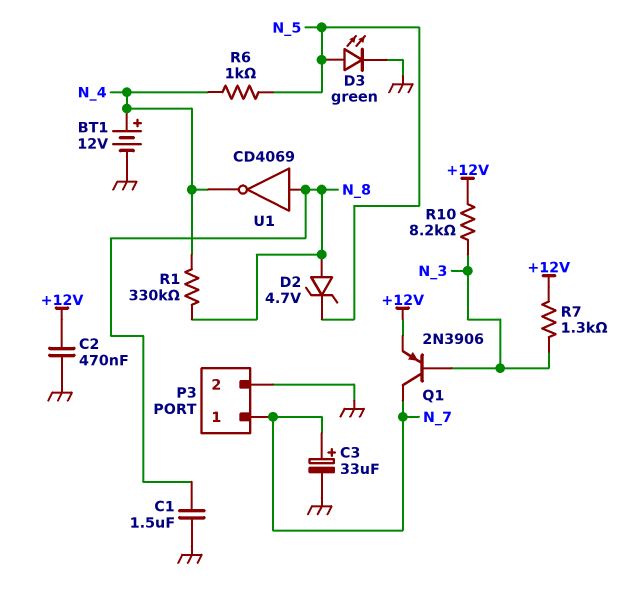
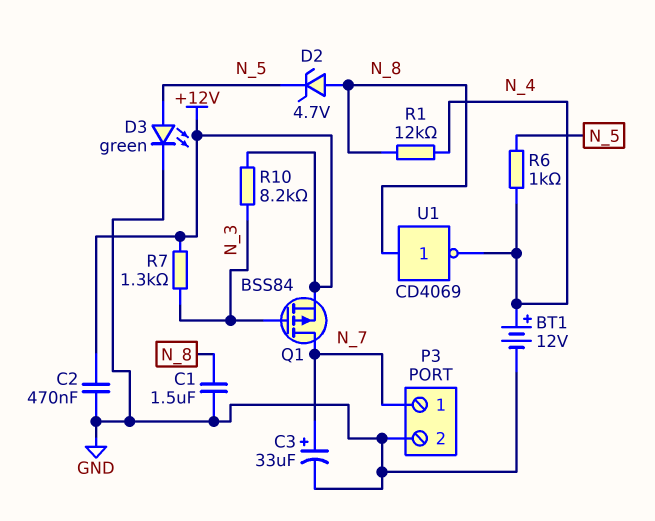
Q1: PNP 2N3906 (B N_3, C N_7, E +12V) -> PMOS BSS84 (G N_3, D N_7, S +12V)
R1: 330k (N_4, N_8) -> 12k (N_4, N_8)

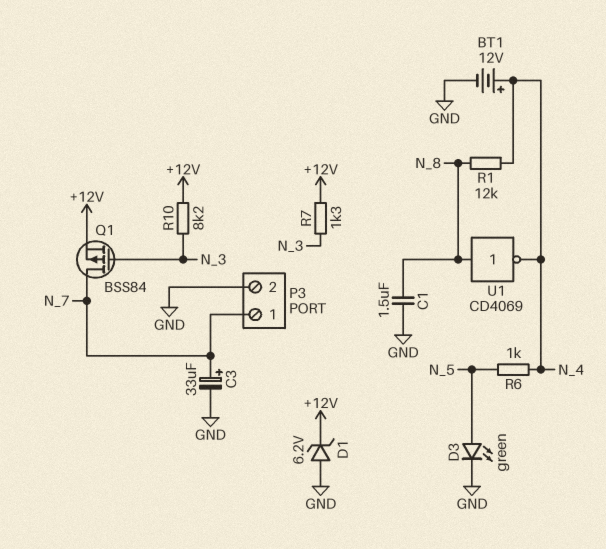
C2: 470nF (+12V, GND) -> none
D1: none -> zener 6.2V (A GND, K +12V)
D2: zener 4.7V (A N_8, K N_5) -> none

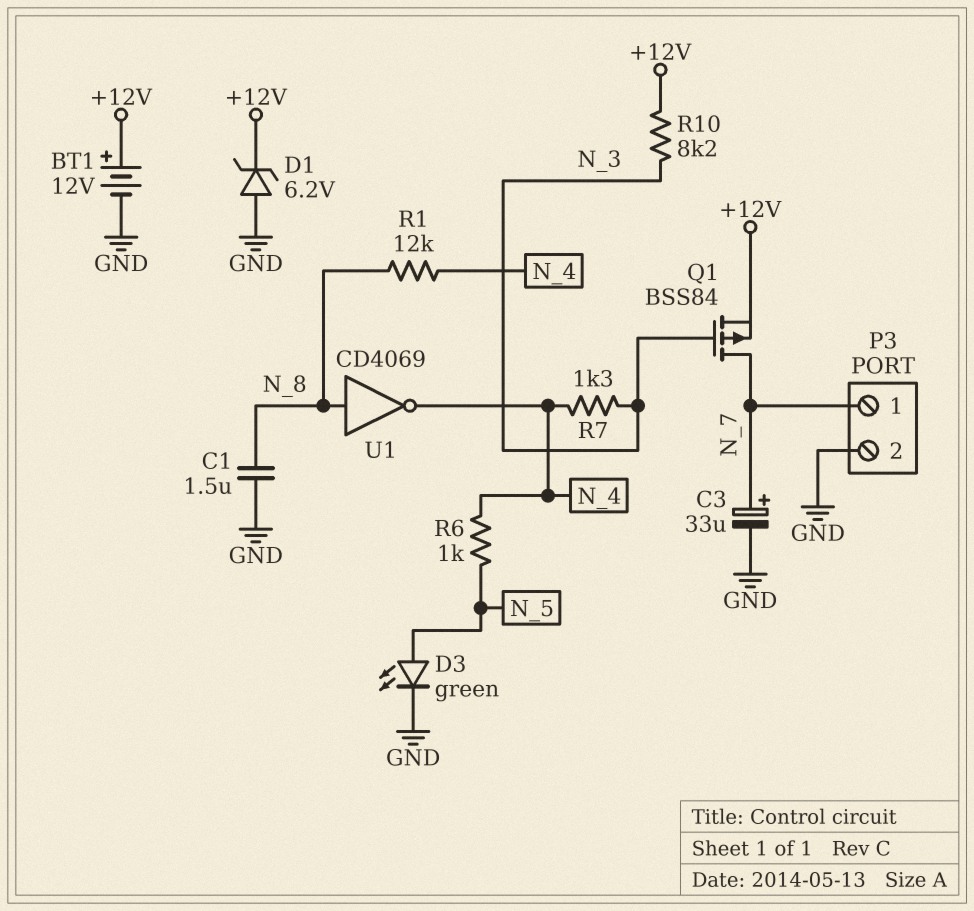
BT1: 12V (plus N_4, minus GND) -> 12V (plus +12V, minus GND)
R7: 1.3k (+12V, N_3) -> 1.3k (N_3, N_4)

